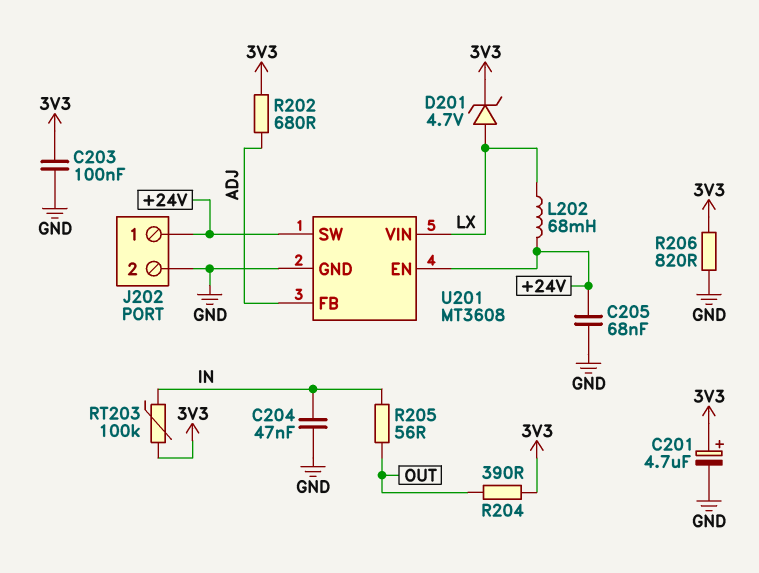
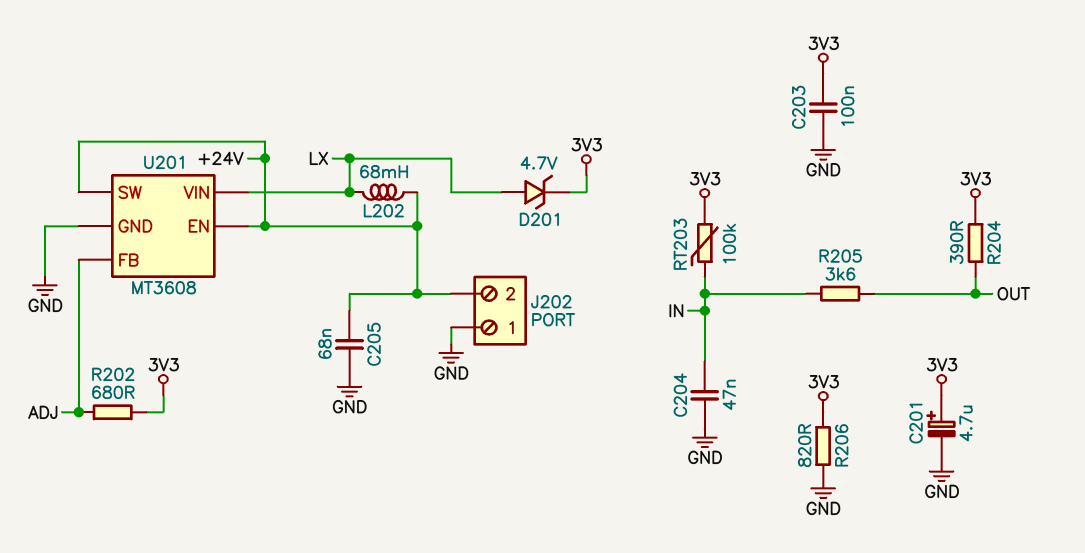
J202 pin 1: +24V -> GND
J202 pin 2: GND -> +24V
R205: 56 (IN, OUT) -> 3.6k (IN, OUT)

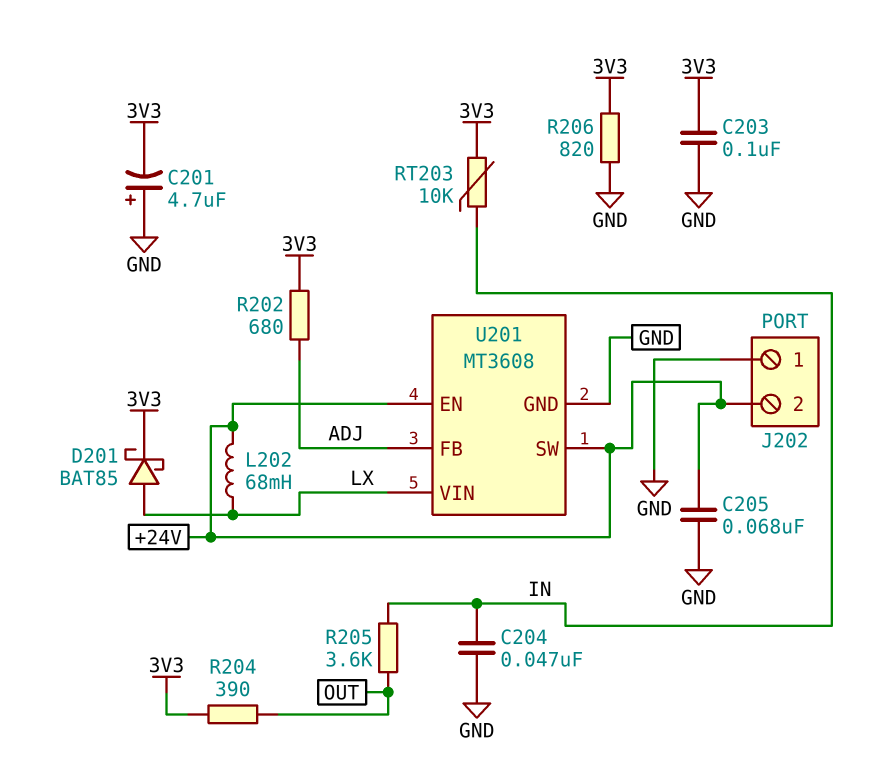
C201: 4.7uF (plus 3V3, minus GND) -> 4.7uF (plus GND, minus 3V3)
D201: zener 4.7V (A LX, K 3V3) -> schottky BAT85 (A LX, K 3V3)
RT203: 100k (3V3, IN) -> 10k (3V3, IN)

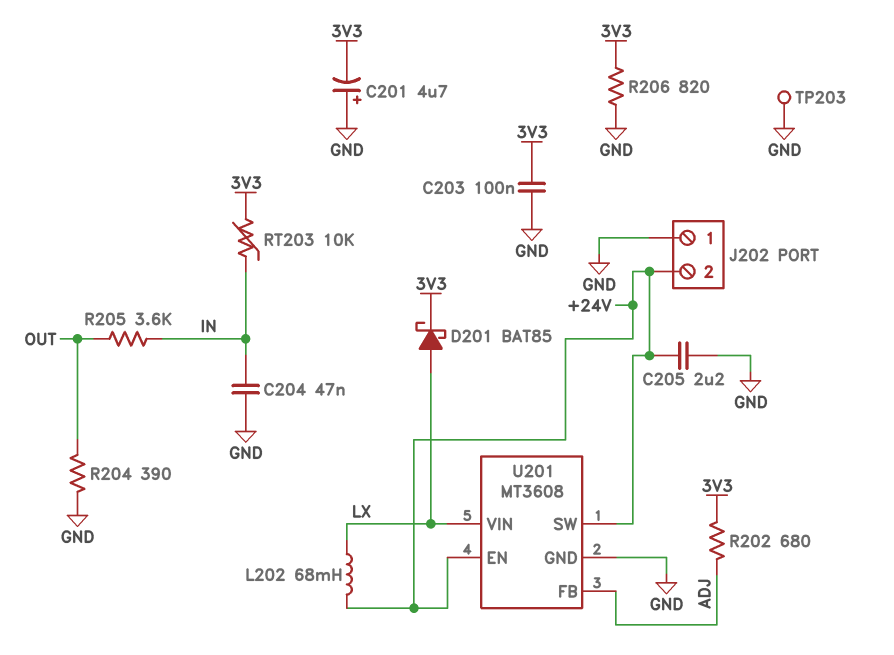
C205: 68nF (+24V, GND) -> 2.2uF (+24V, GND)
R204: 390 (3V3, OUT) -> 390 (GND, OUT)
TP203: none -> test point (GND)

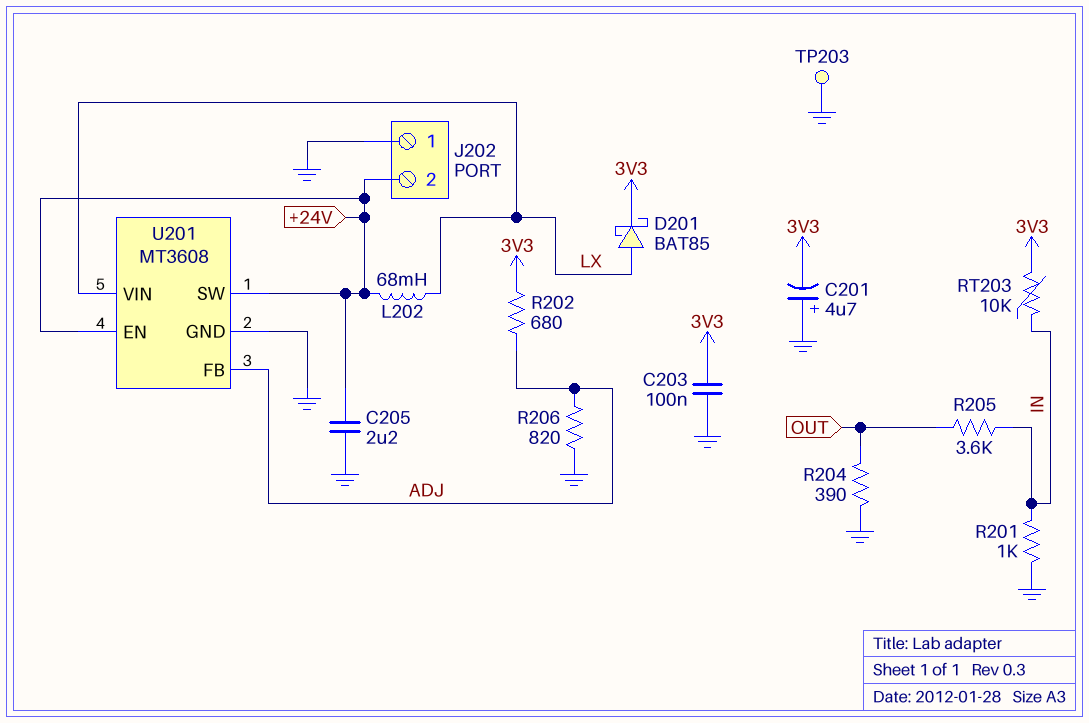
C204: 47nF (GND, IN) -> none
R201: none -> 1k (GND, IN)
R206: 820 (3V3, GND) -> 820 (ADJ, GND)

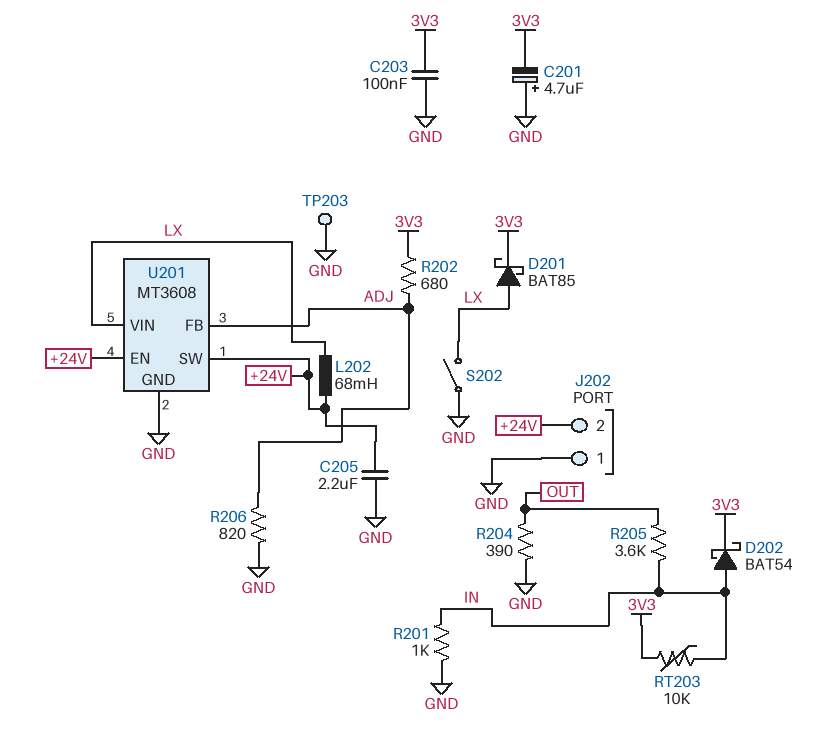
D202: none -> schottky BAT54 (A IN, K 3V3)
S202: none -> switch (GND, LX)

